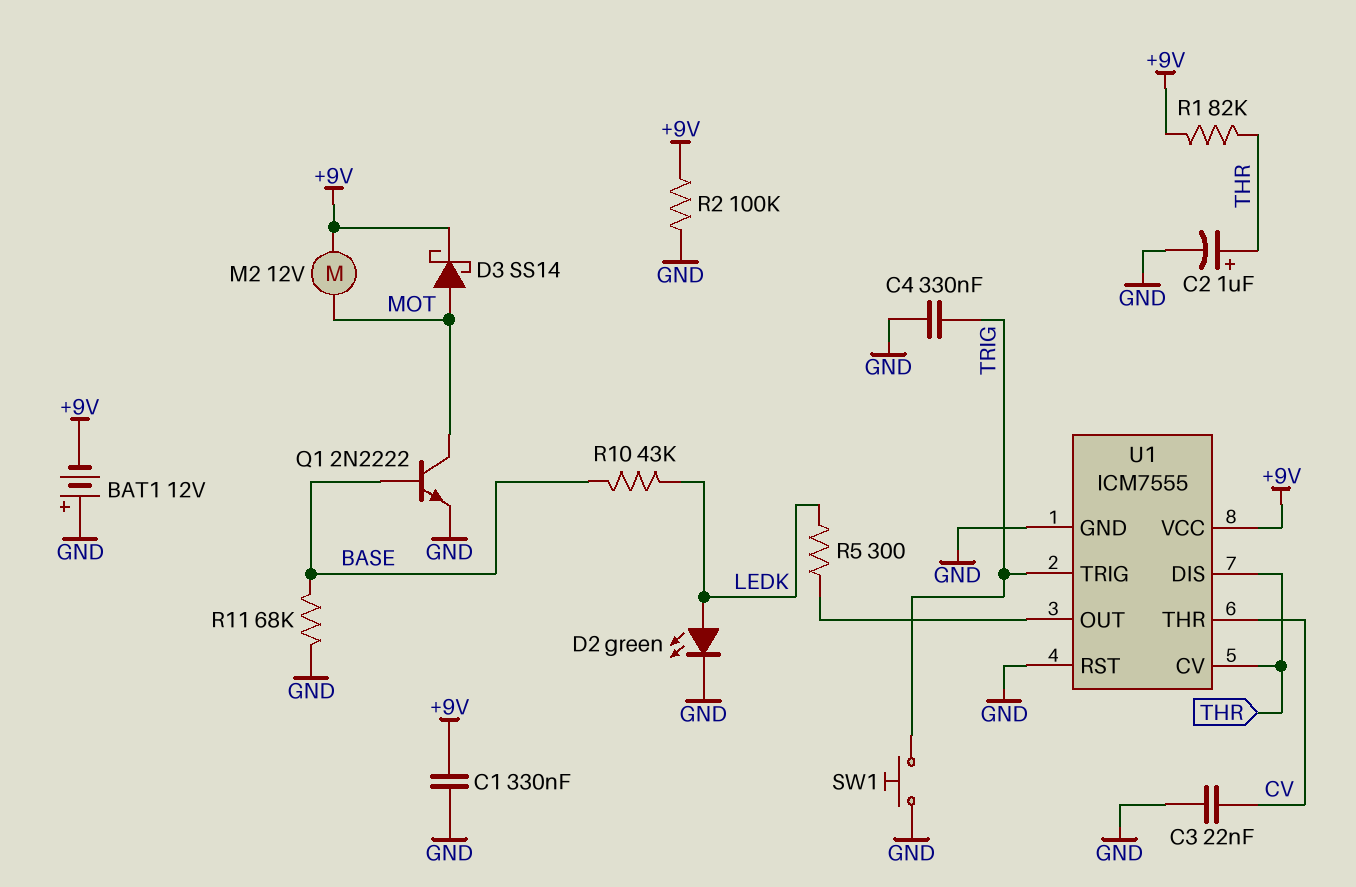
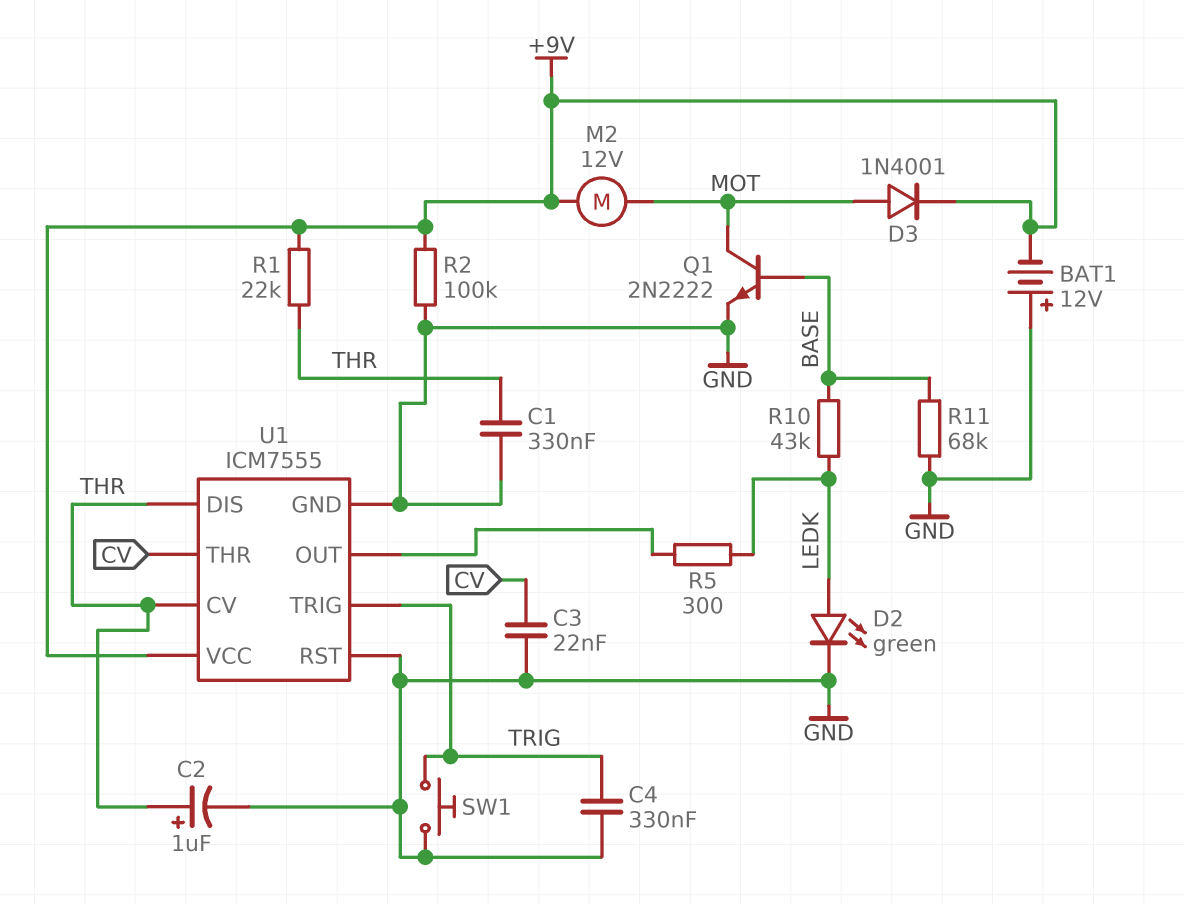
C1: 330nF (+9V, GND) -> 330nF (GND, THR)
D3: schottky SS14 (A MOT, K +9V) -> diode 1N4001 (A MOT, K +9V)
R1: 82k (+9V, THR) -> 22k (+9V, THR)

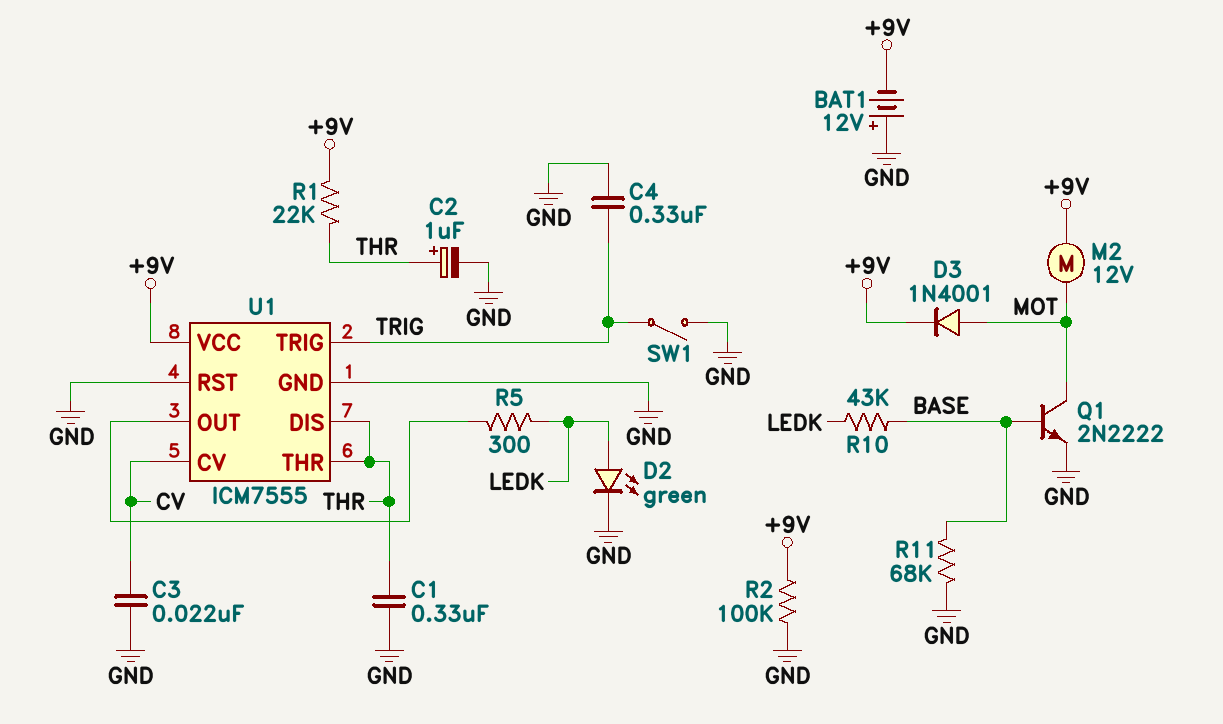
SW1: button (GND, TRIG) -> switch (GND, TRIG)
U1 pin CV: THR -> CV
U1 pin THR: CV -> THR

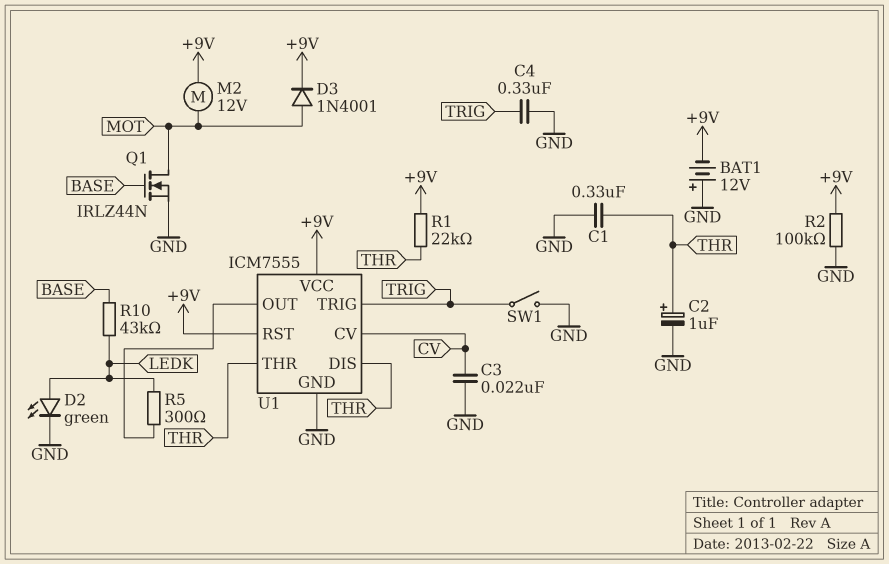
Q1: NPN 2N2222 (B BASE, C MOT, E GND) -> NMOS IRLZ44N (G BASE, D MOT, S GND)
R11: 68k (BASE, GND) -> none
U1 pin RST: GND -> +9V

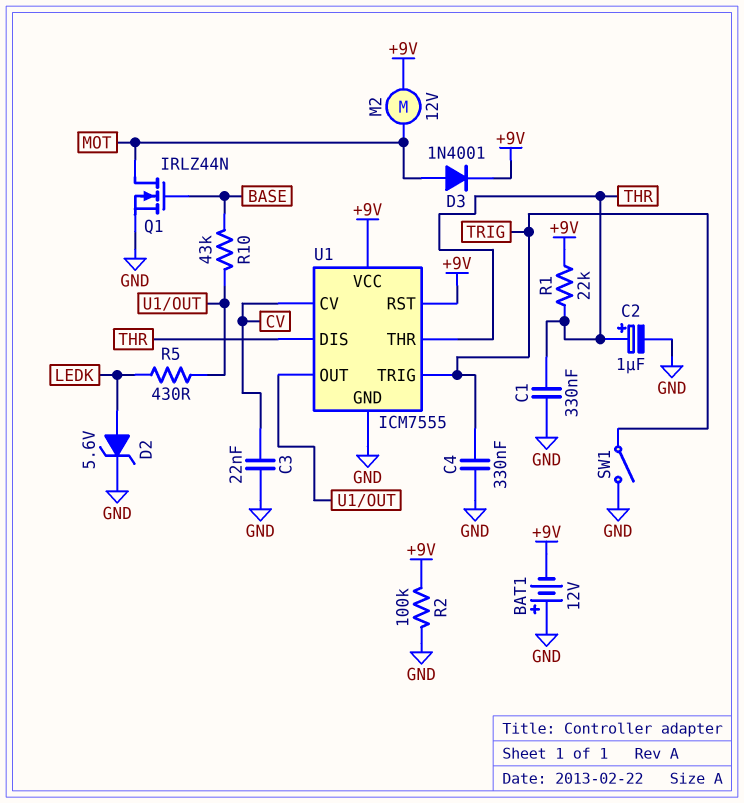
D2: LED green (A LEDK, K GND) -> zener 5.6V (A LEDK, K GND)
R5: 300 (LEDK, U1/OUT) -> 430 (LEDK, U1/OUT)
R10: 43k (BASE, LEDK) -> 43k (BASE, U1/OUT)

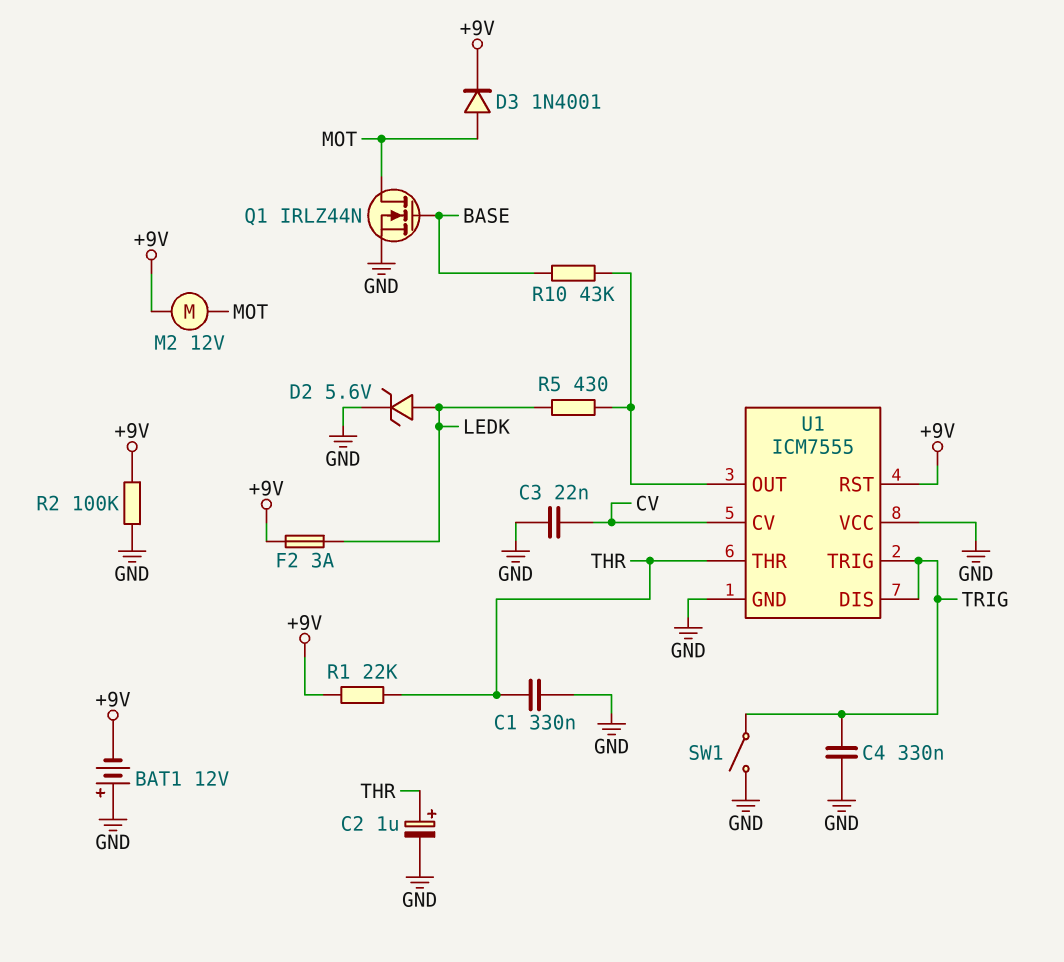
F2: none -> 3A (+9V, LEDK)
U1 pin DIS: THR -> TRIG
U1 pin VCC: +9V -> GND

